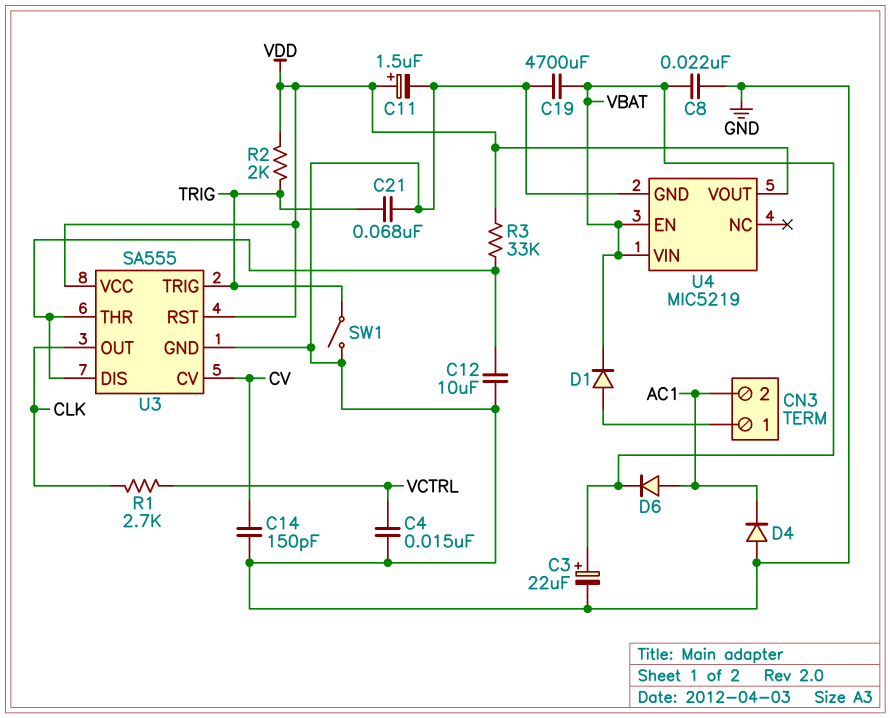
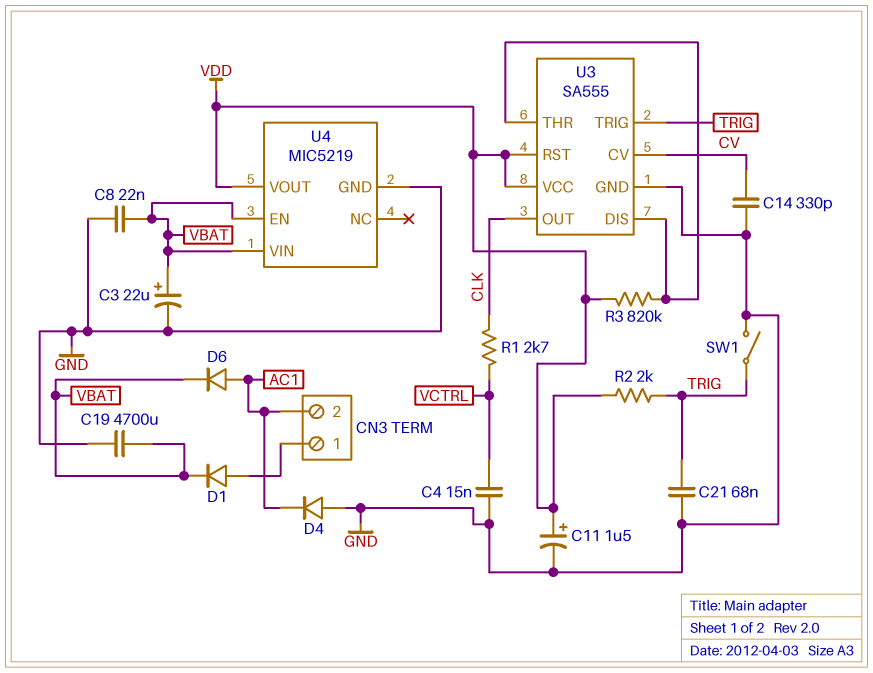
C12: 10uF (GND, U3/DIS) -> none
C14: 150pF (CV, GND) -> 330pF (CV, GND)
R3: 33k (U3/DIS, VDD) -> 820k (U3/DIS, VDD)

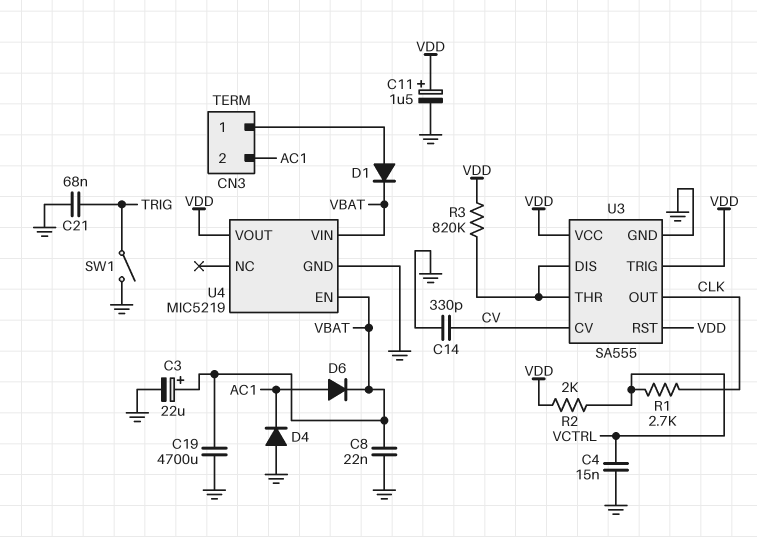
R2: 2k (TRIG, VDD) -> 2k (VCTRL, VDD)
U3 pin TRIG: TRIG -> VDD

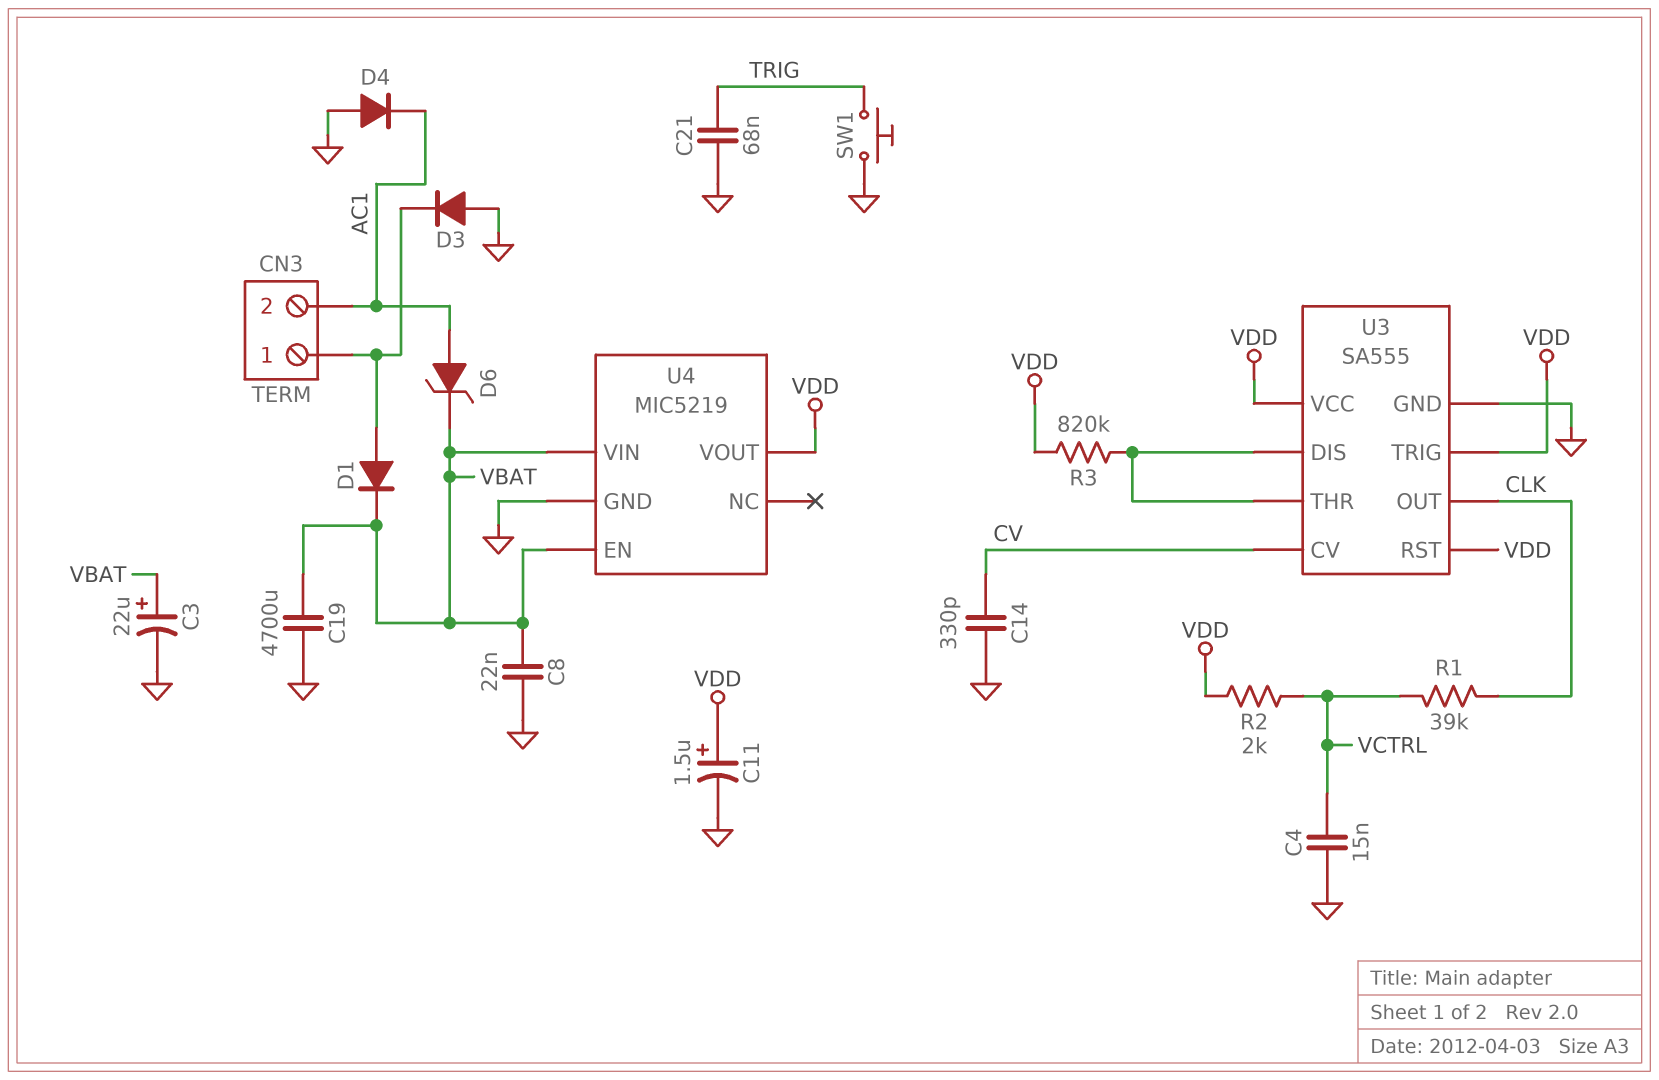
D3: none -> diode (A GND, K CN3/1)
D6: diode (A AC1, K VBAT) -> zener (A AC1, K VBAT)
R1: 2.7k (CLK, VCTRL) -> 39k (CLK, VCTRL)
SW1: switch (GND, TRIG) -> button (GND, TRIG)

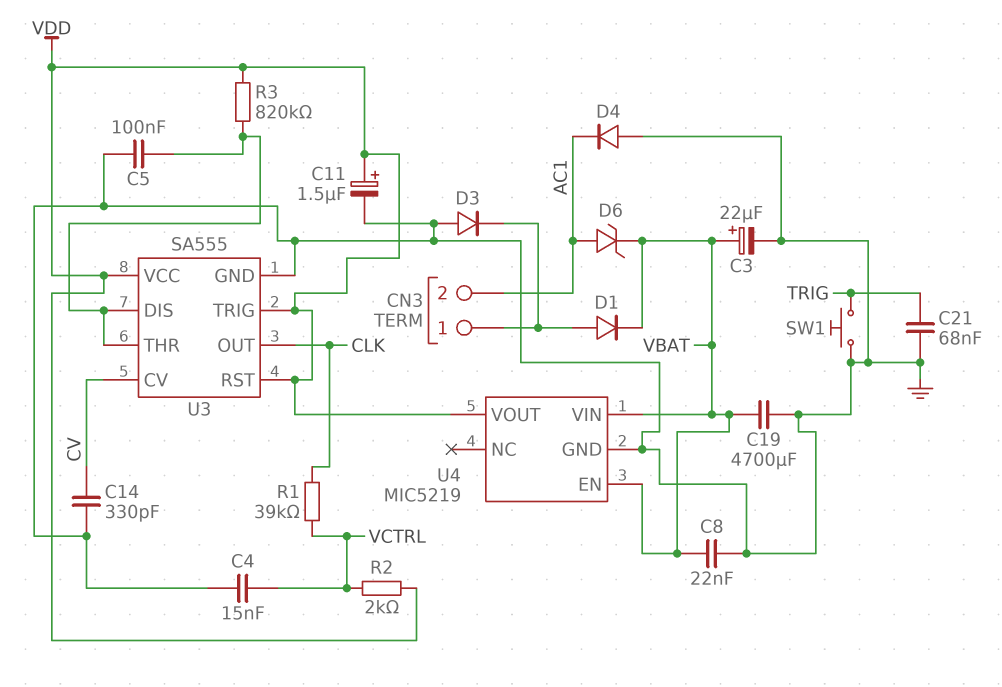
C5: none -> 100nF (GND, U3/DIS)

